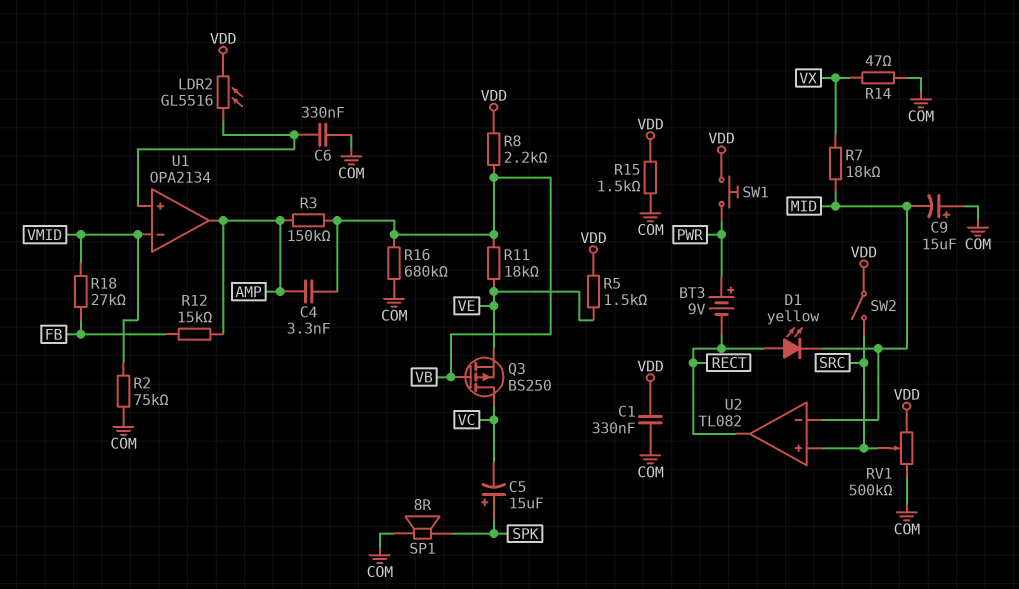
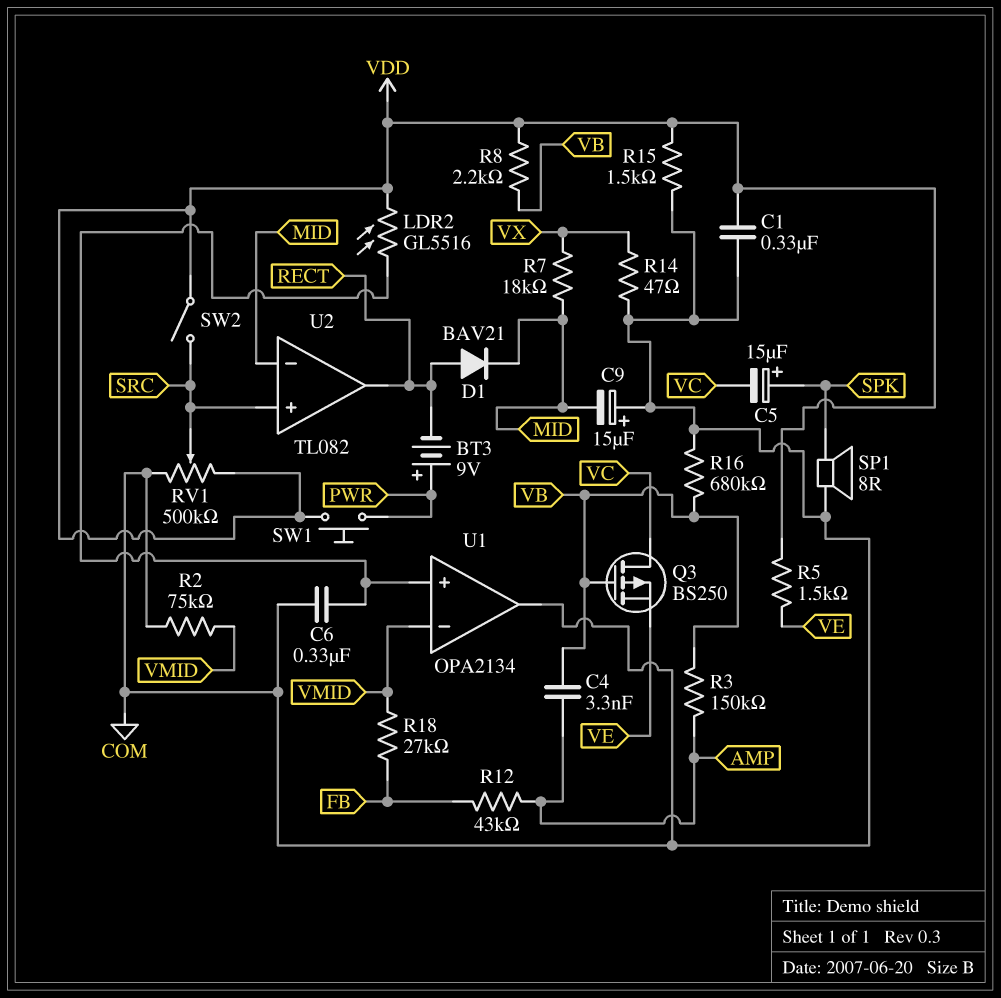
D1: LED yellow (A RECT, K MID) -> diode BAV21 (A RECT, K MID)
R11: 18k (VB, VE) -> none
R12: 15k (AMP, FB) -> 43k (AMP, FB)
U1 pin out: AMP -> COM

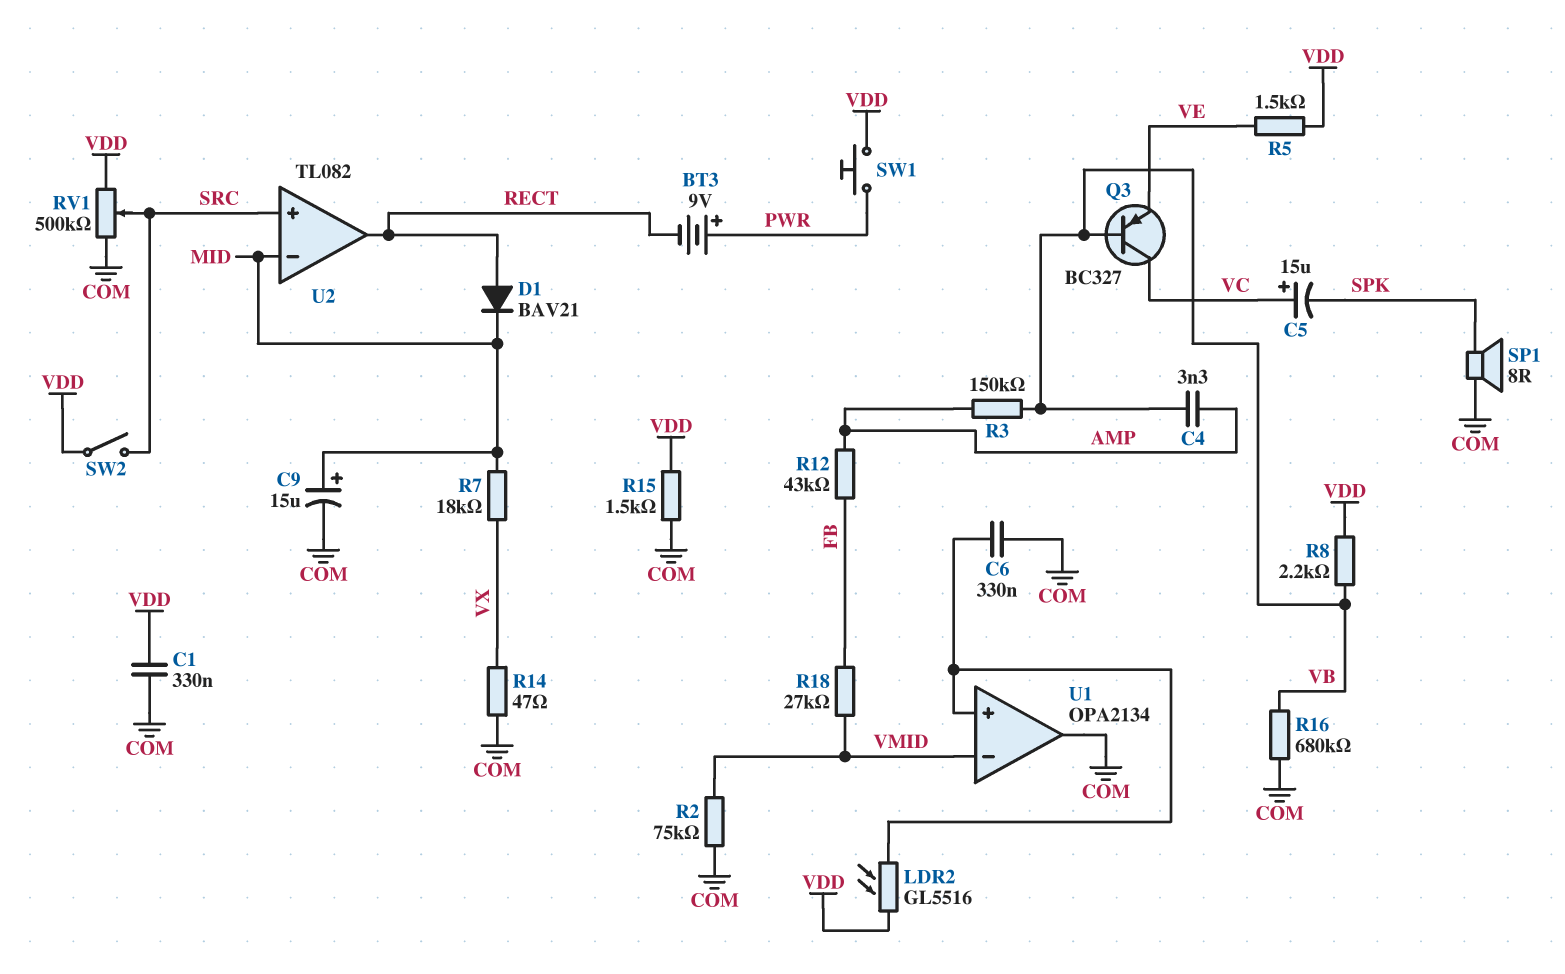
C5: 15uF (plus SPK, minus VC) -> 15uF (plus VC, minus SPK)
C9: 15uF (plus COM, minus MID) -> 15uF (plus MID, minus COM)
Q3: PMOS BS250 (G VB, D VC, S VE) -> PNP BC327 (B VB, C VC, E VE)

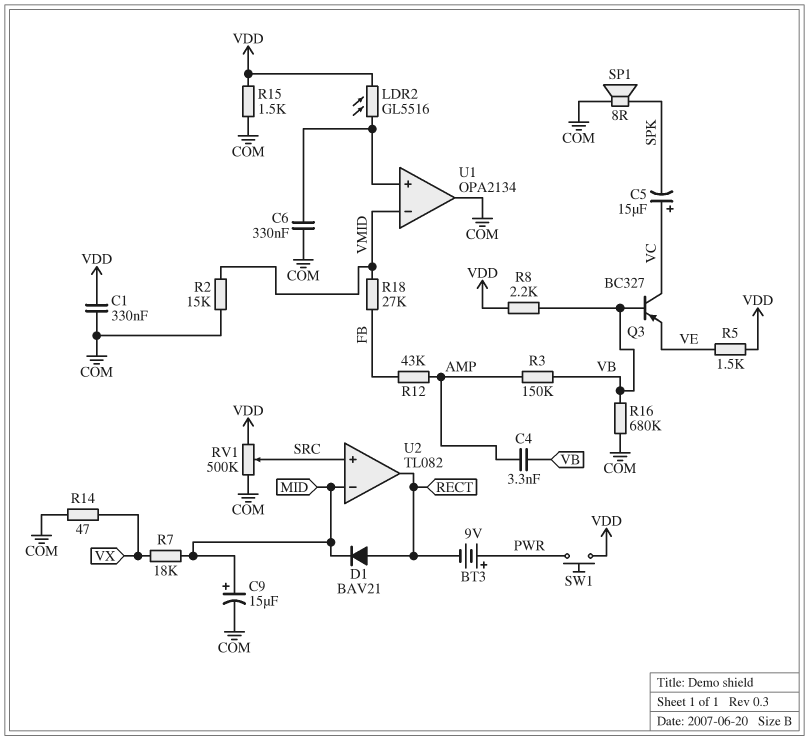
R2: 75k (COM, VMID) -> 15k (COM, VMID)
SW2: switch (SRC, VDD) -> none

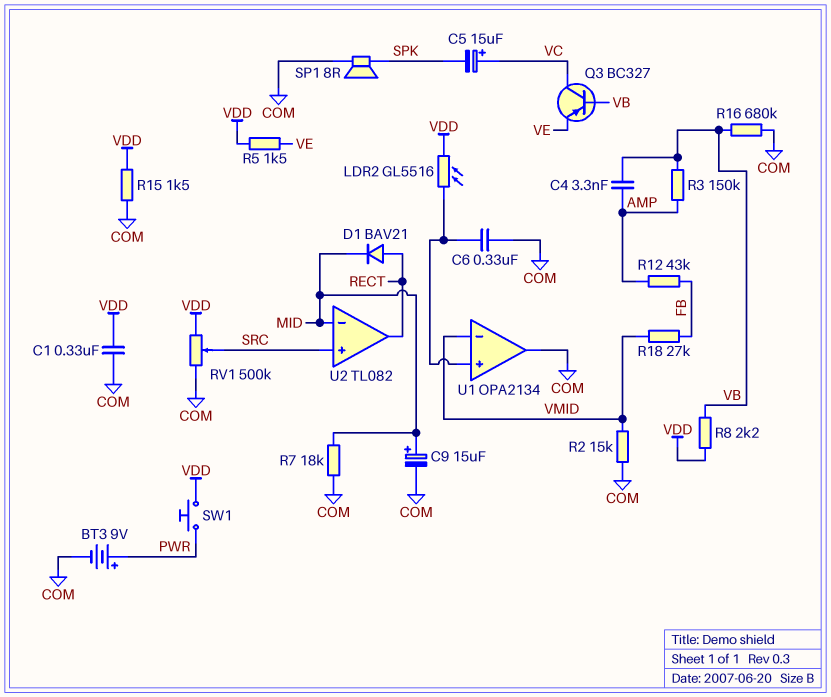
BT3: 9V (plus PWR, minus RECT) -> 9V (plus PWR, minus COM)
R7: 18k (MID, VX) -> 18k (COM, MID)
R14: 47 (COM, VX) -> none

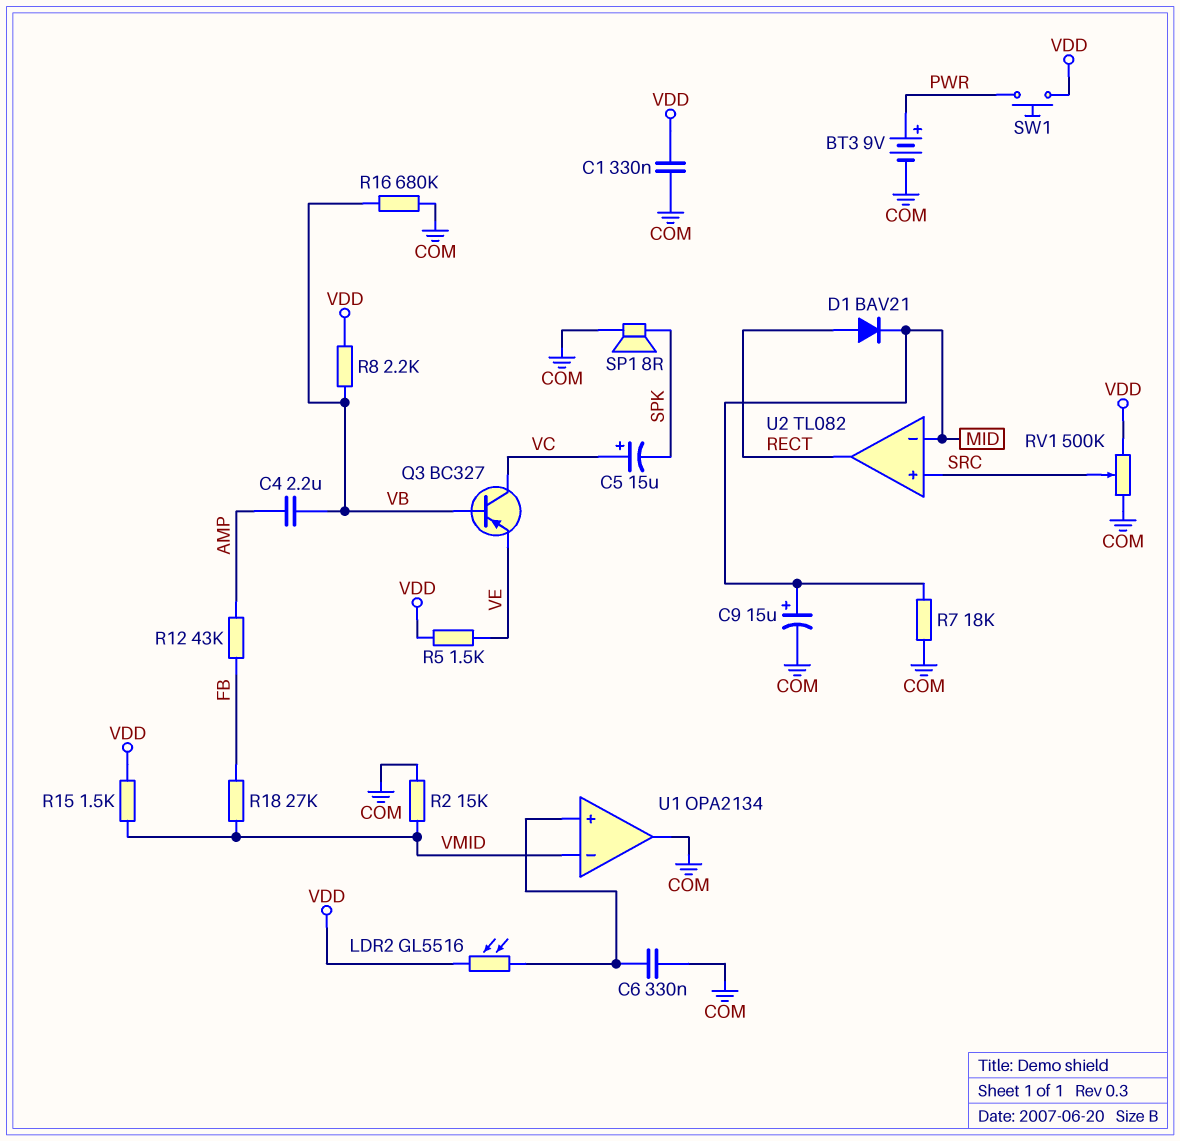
C4: 3.3nF (AMP, VB) -> 2.2uF (AMP, VB)
R3: 150k (AMP, VB) -> none
R15: 1.5k (COM, VDD) -> 1.5k (VDD, VMID)

